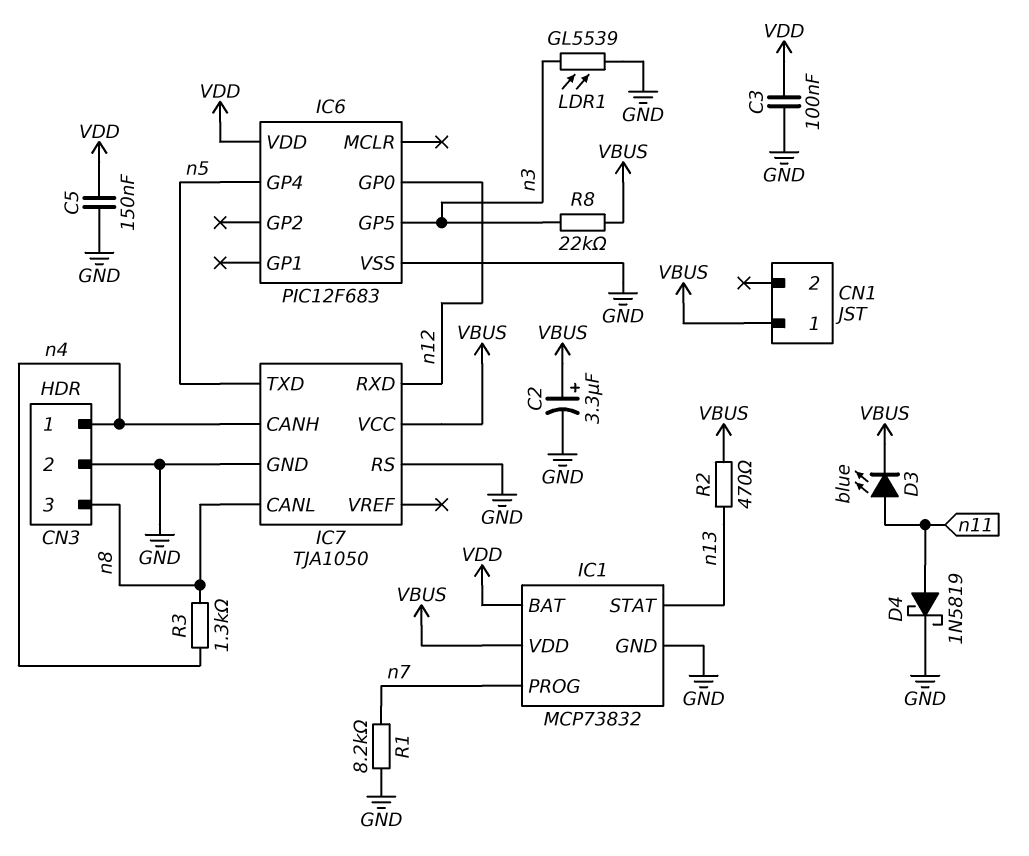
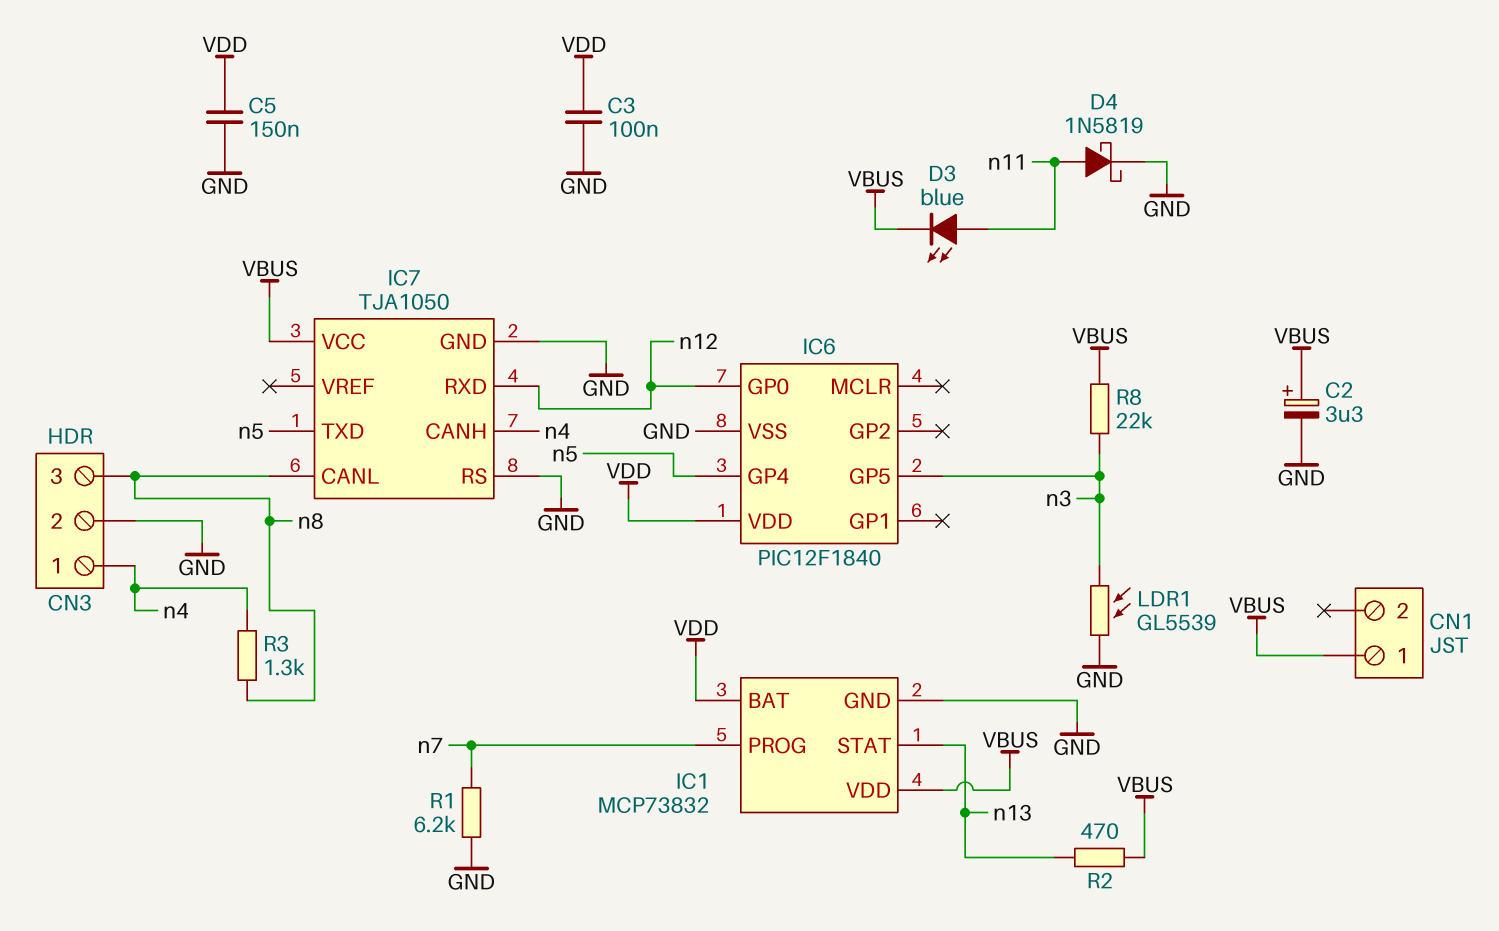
IC6: PIC12F683 -> PIC12F1840
R1: 8.2k (GND, n7) -> 6.2k (GND, n7)

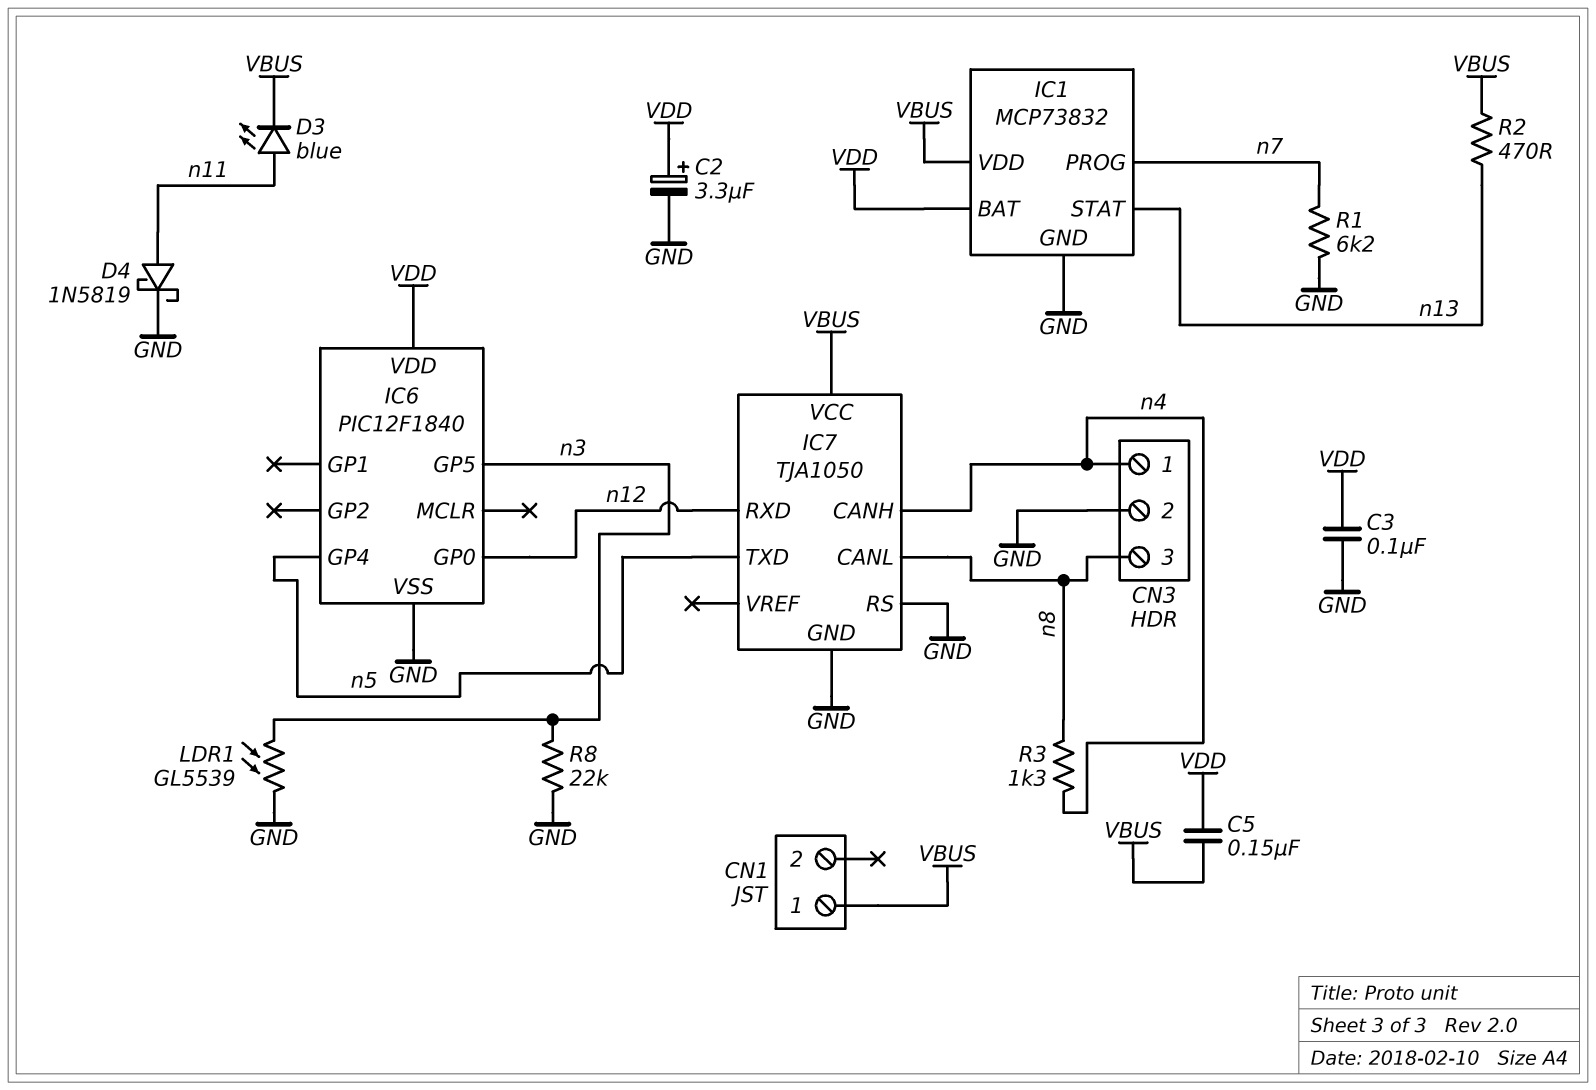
C2: 3.3uF (plus VBUS, minus GND) -> 3.3uF (plus VDD, minus GND)
C5: 150nF (GND, VDD) -> 150nF (VBUS, VDD)
R8: 22k (VBUS, n3) -> 22k (GND, n3)

